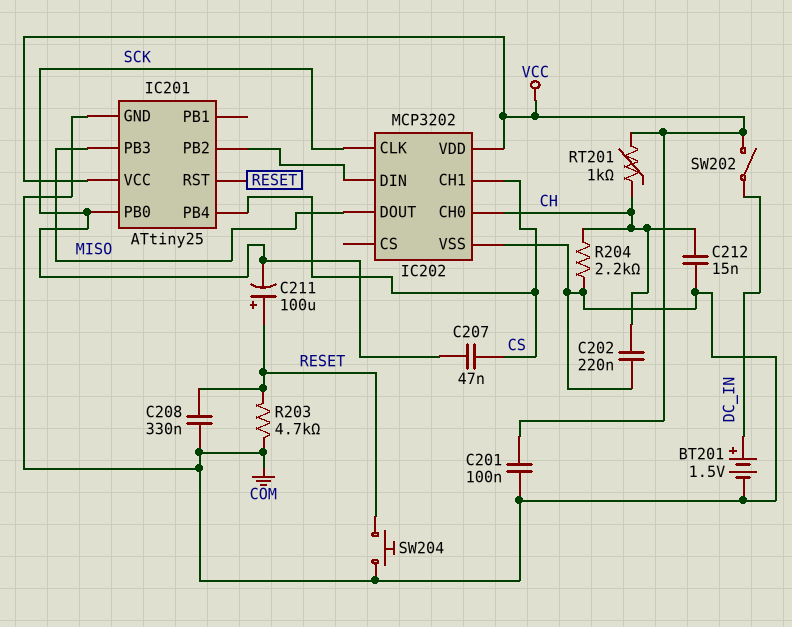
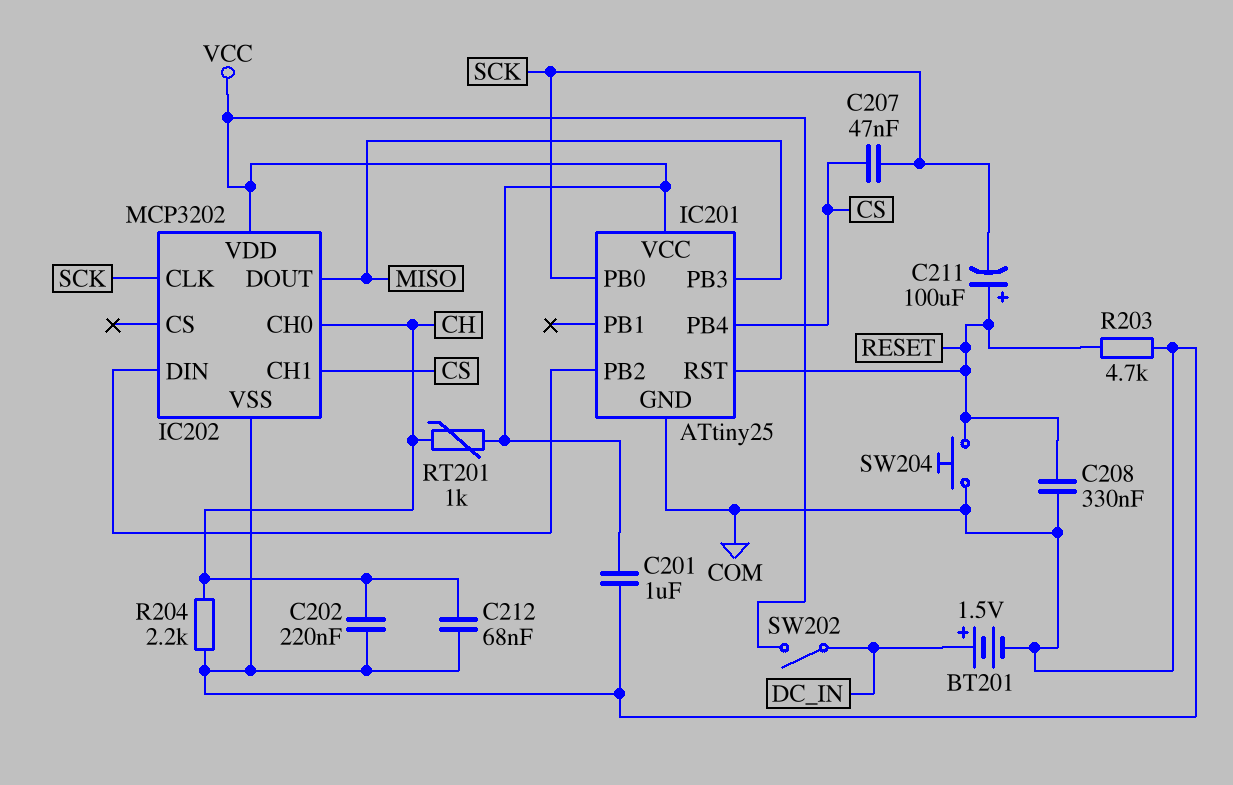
C201: 100nF (COM, VCC) -> 1uF (COM, VCC)
C212: 15nF (CH, COM) -> 68nF (CH, COM)

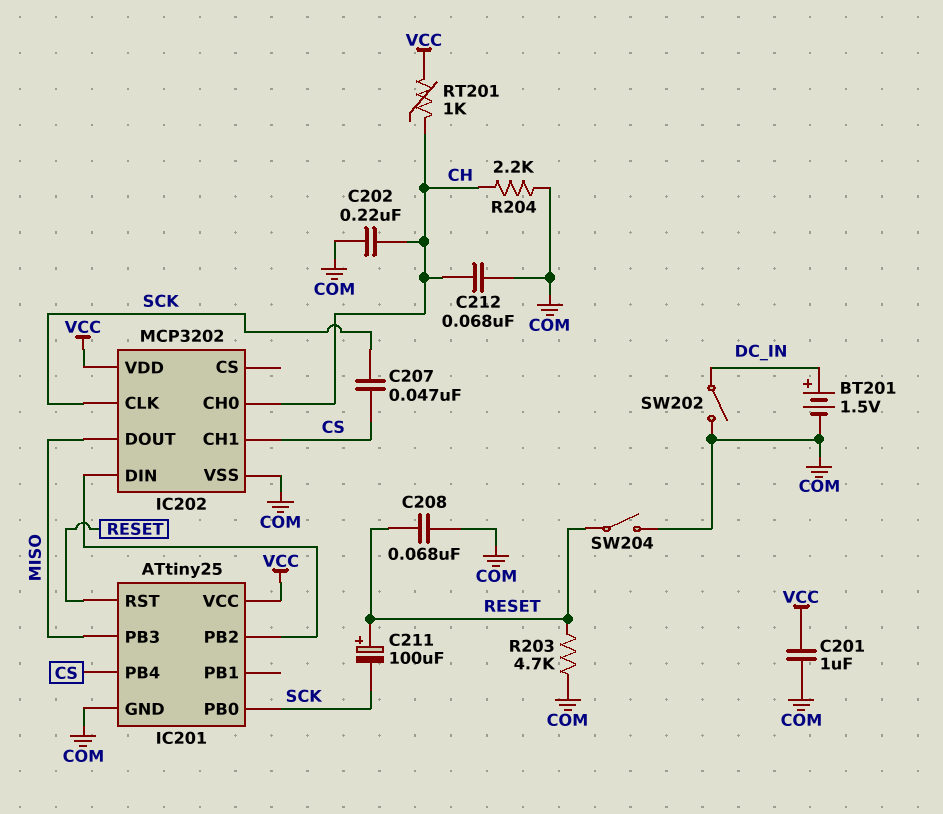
C208: 330nF (COM, RESET) -> 68nF (COM, RESET)
SW202: switch (DC_IN, VCC) -> switch (COM, DC_IN)
SW204: button (COM, RESET) -> switch (COM, RESET)

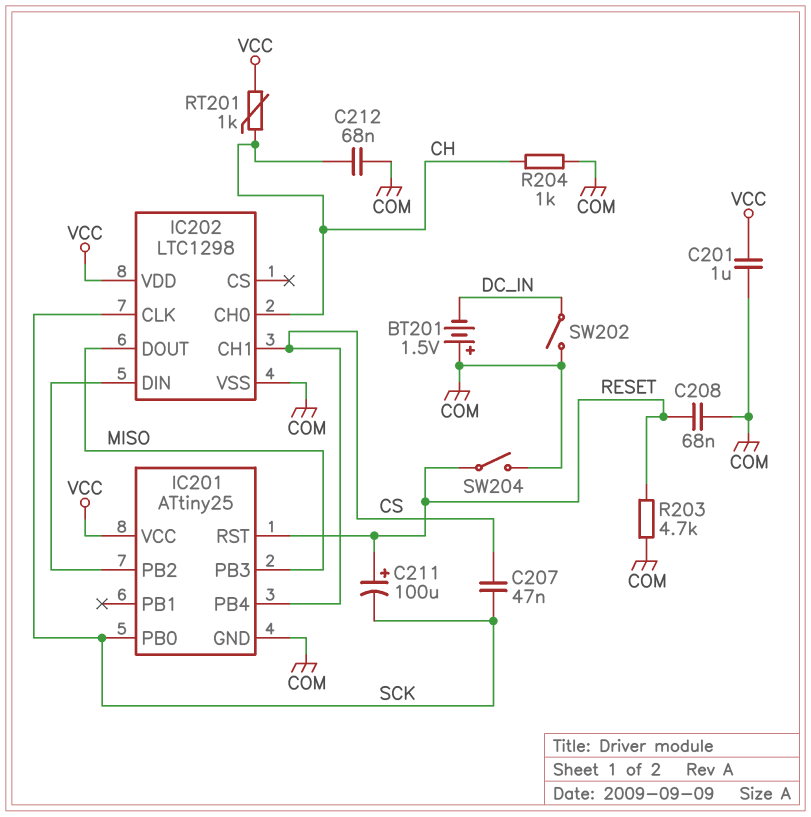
BT201: 1.5V (plus DC_IN, minus COM) -> 1.5V (plus COM, minus DC_IN)
C202: 220nF (CH, COM) -> none
IC202: MCP3202 -> LTC1298
R204: 2.2k (CH, COM) -> 1k (CH, COM)

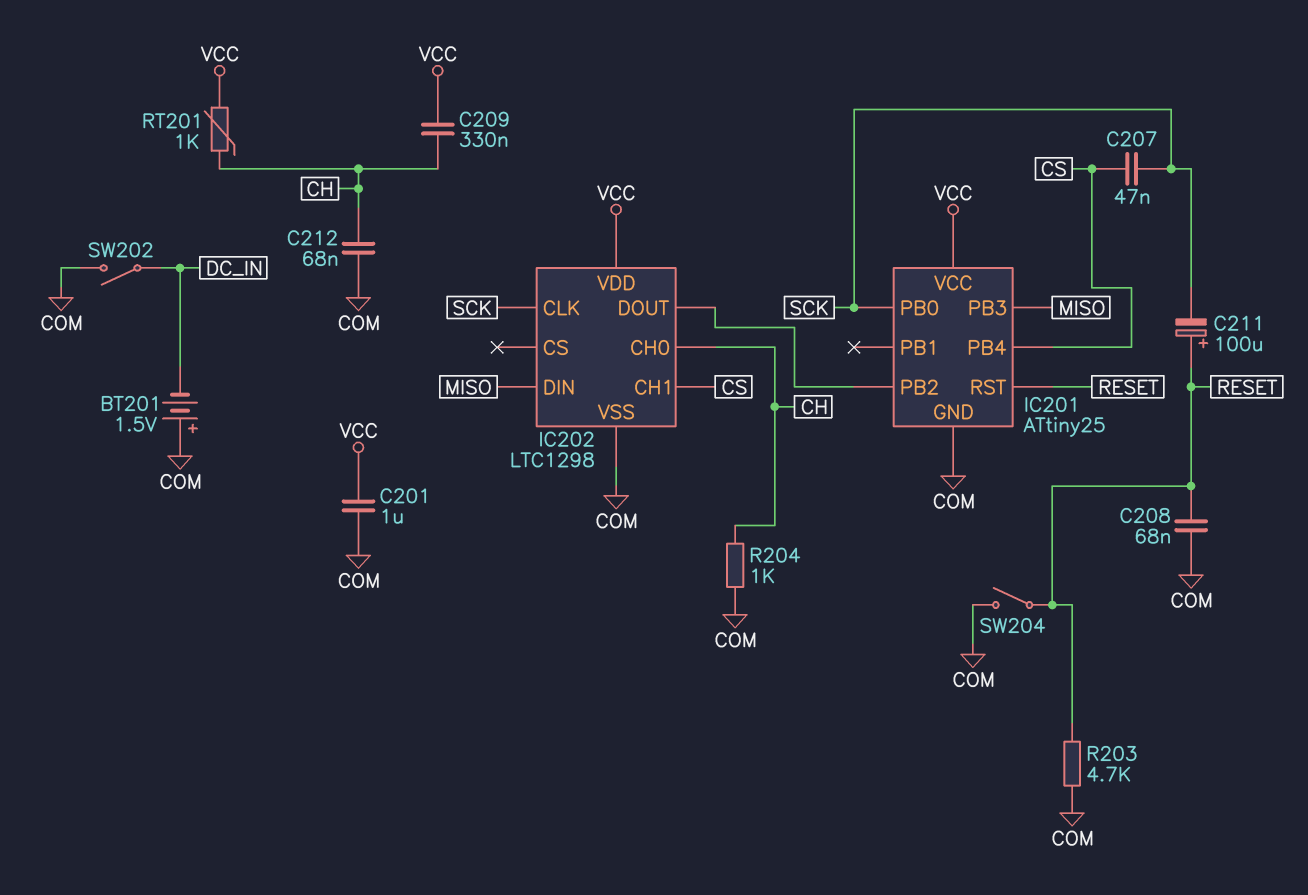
C209: none -> 330nF (CH, VCC)
IC202 pin DIN: IC201/PB2 -> MISO
IC202 pin DOUT: MISO -> IC201/PB2

